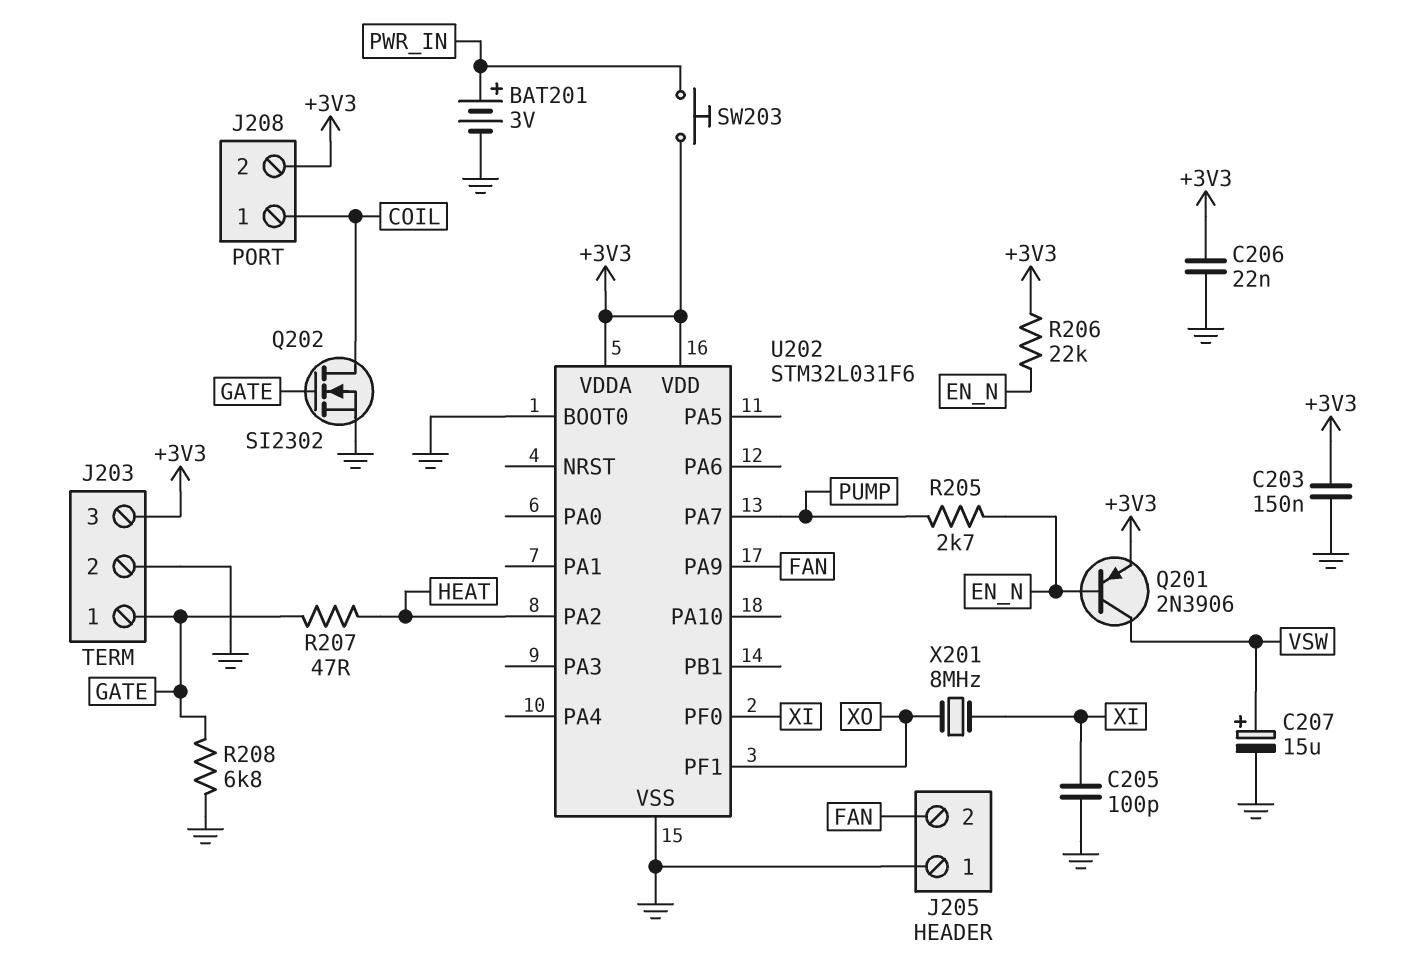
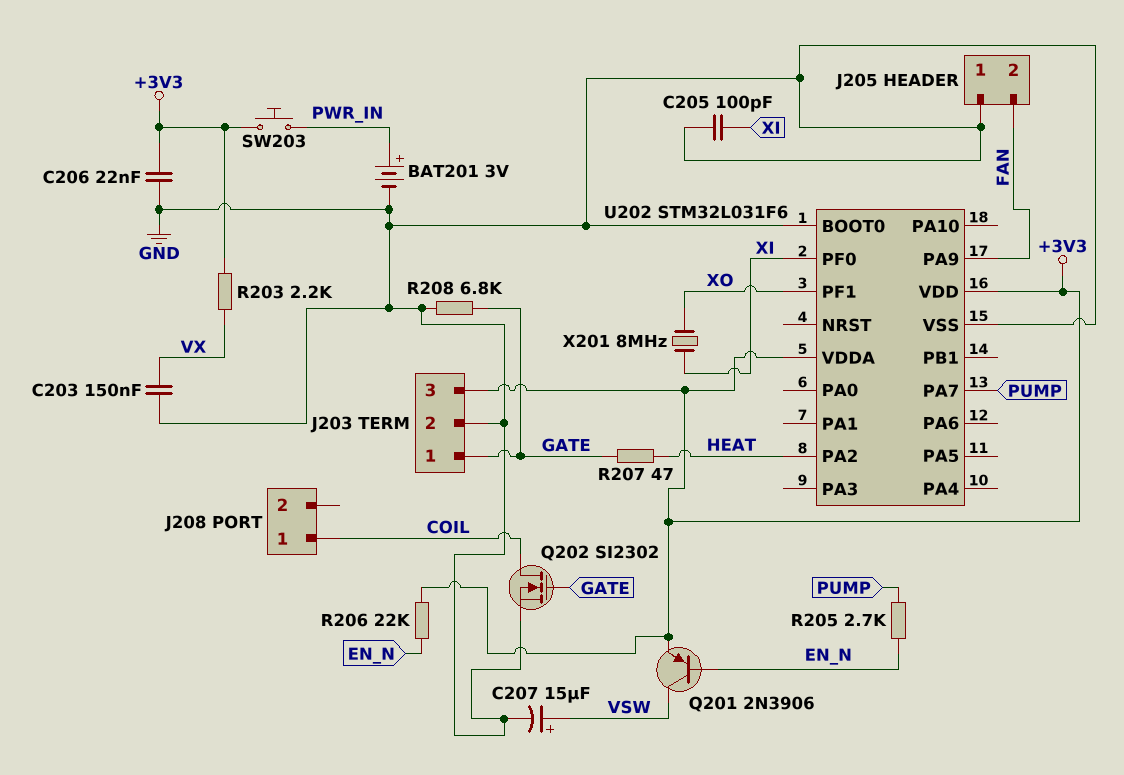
C203: 150nF (+3V3, GND) -> 150nF (GND, VX)
J208 pin 2: +3V3 -> none
R203: none -> 2.2k (+3V3, VX)

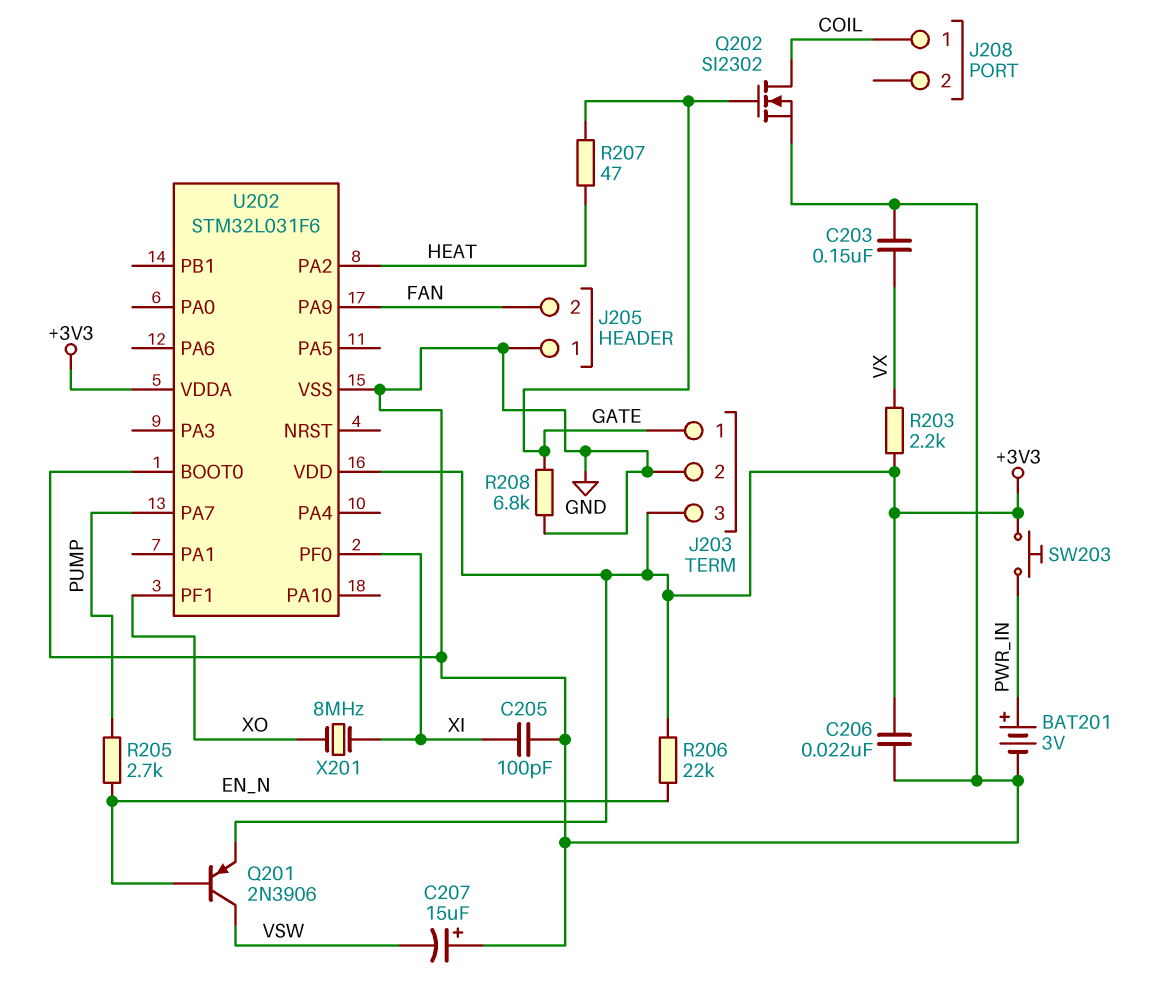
C207: 15uF (plus VSW, minus GND) -> 15uF (plus GND, minus VSW)

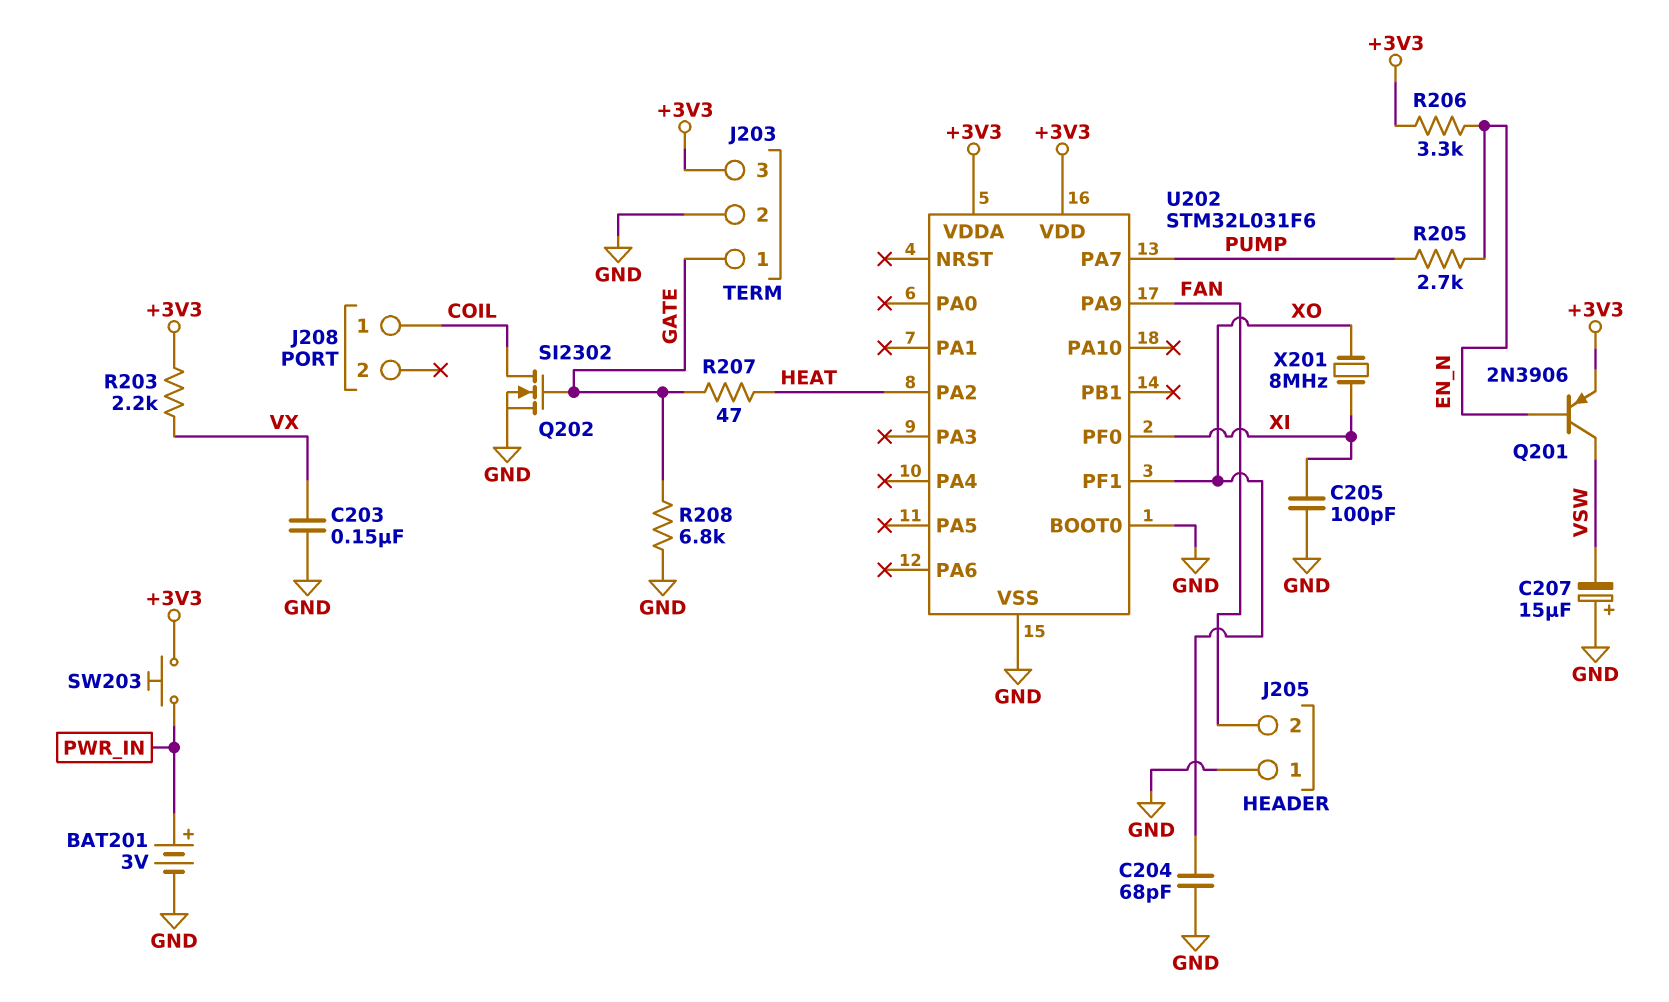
C204: none -> 68pF (GND, XO)
C206: 22nF (+3V3, GND) -> none
R206: 22k (+3V3, EN_N) -> 3.3k (+3V3, EN_N)

